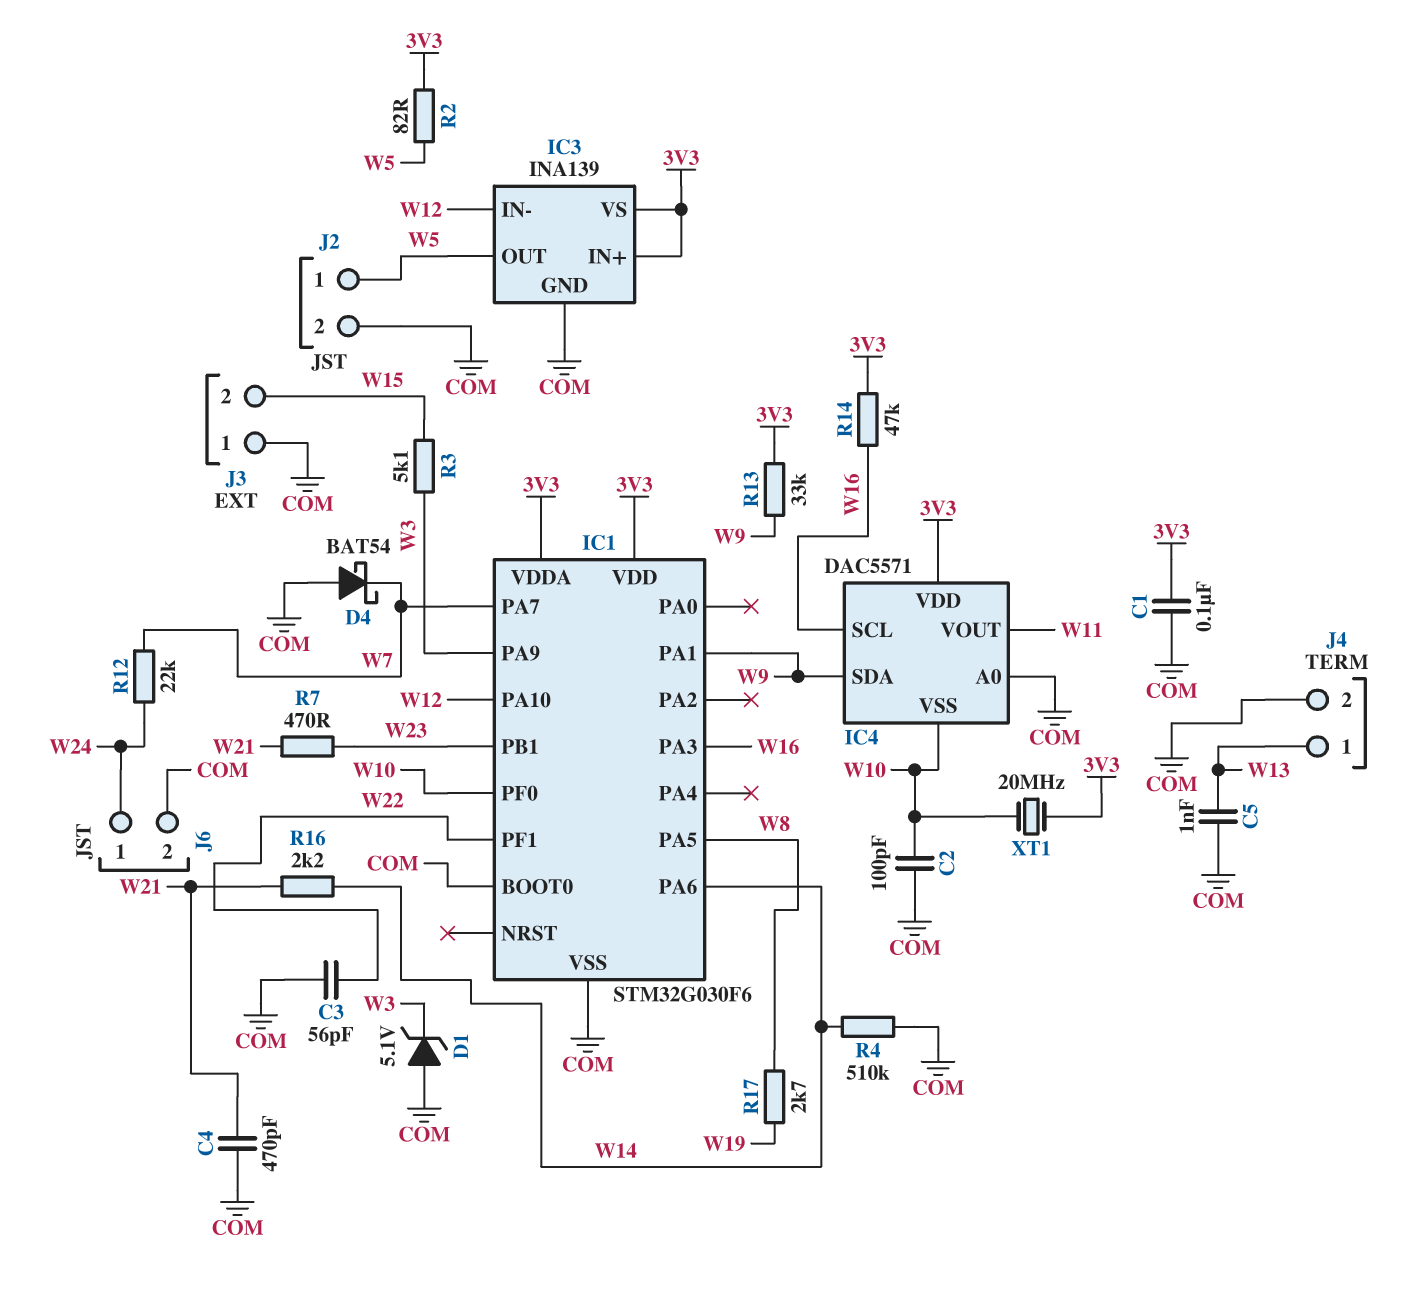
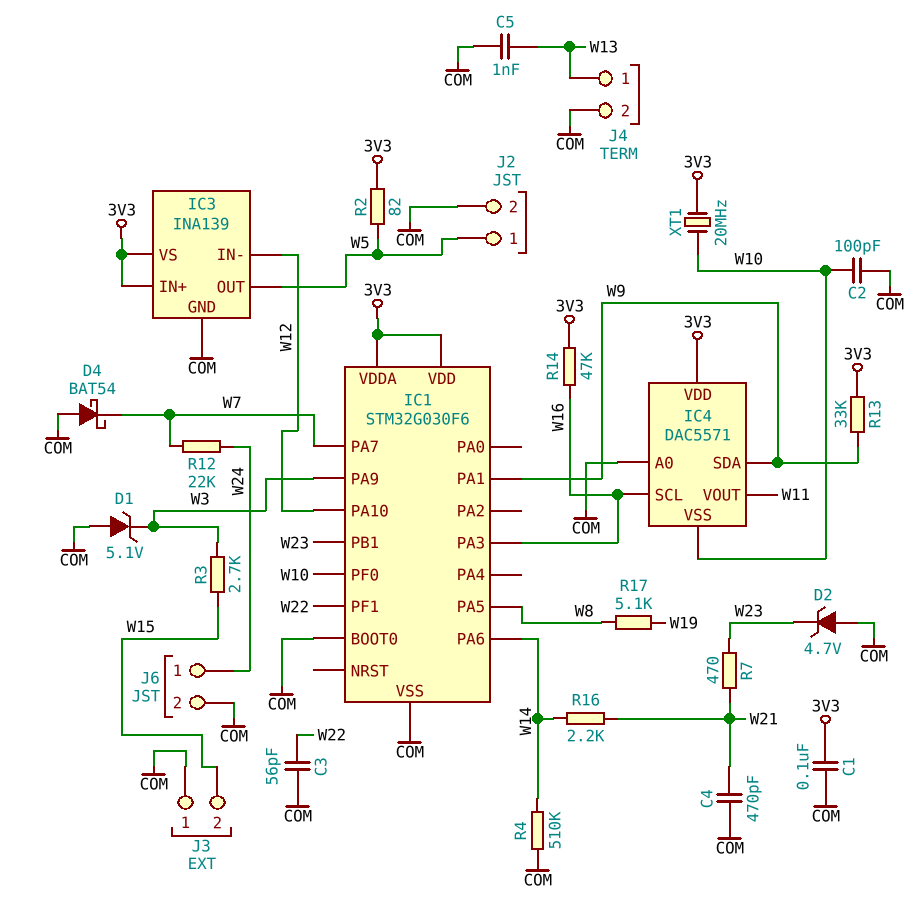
D2: none -> zener 4.7V (A COM, K W23)
R3: 5.1k (W3, W15) -> 2.7k (W3, W15)
R17: 2.7k (W8, W19) -> 5.1k (W8, W19)

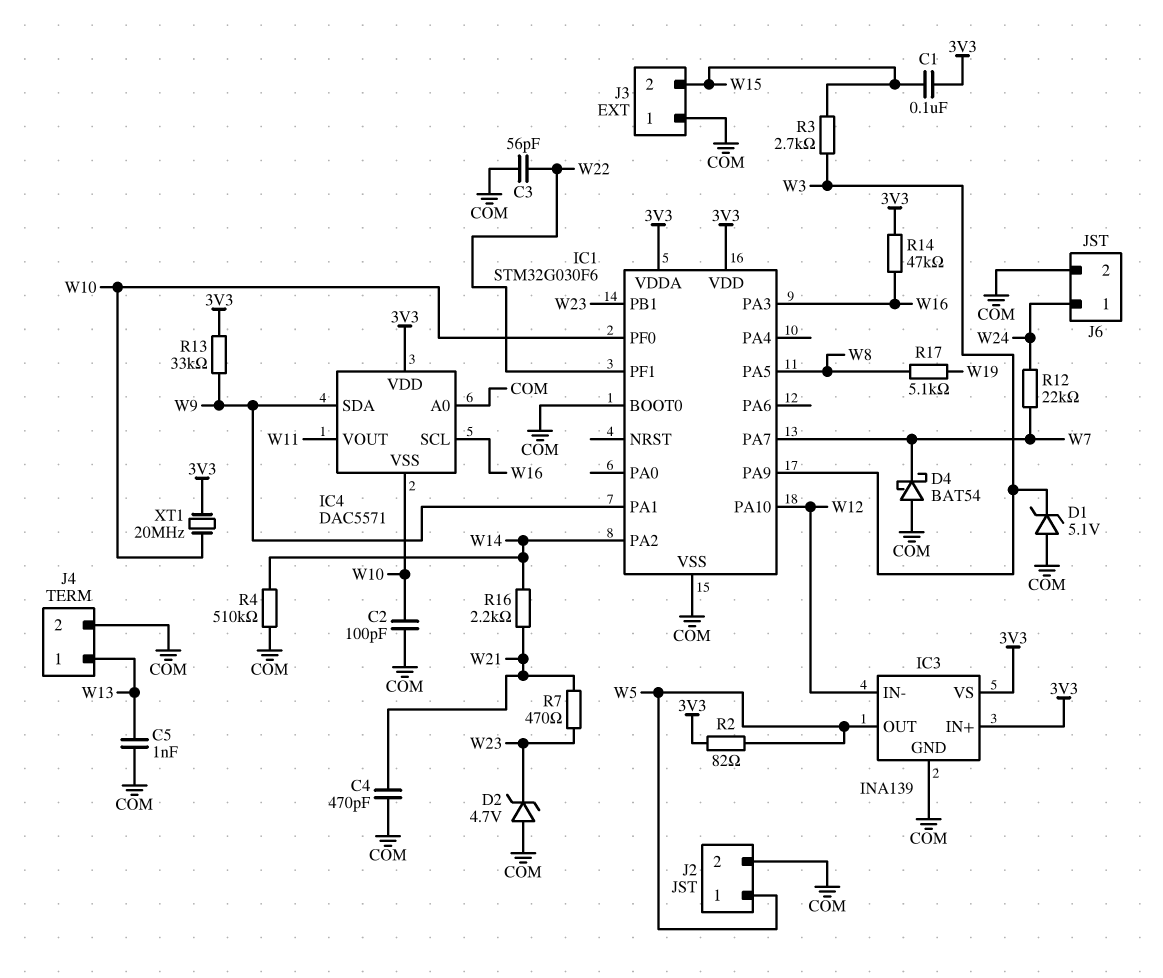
C1: 100nF (3V3, COM) -> 100nF (3V3, W15)
IC1 pin PA2: none -> W14
IC1 pin PA6: W14 -> none

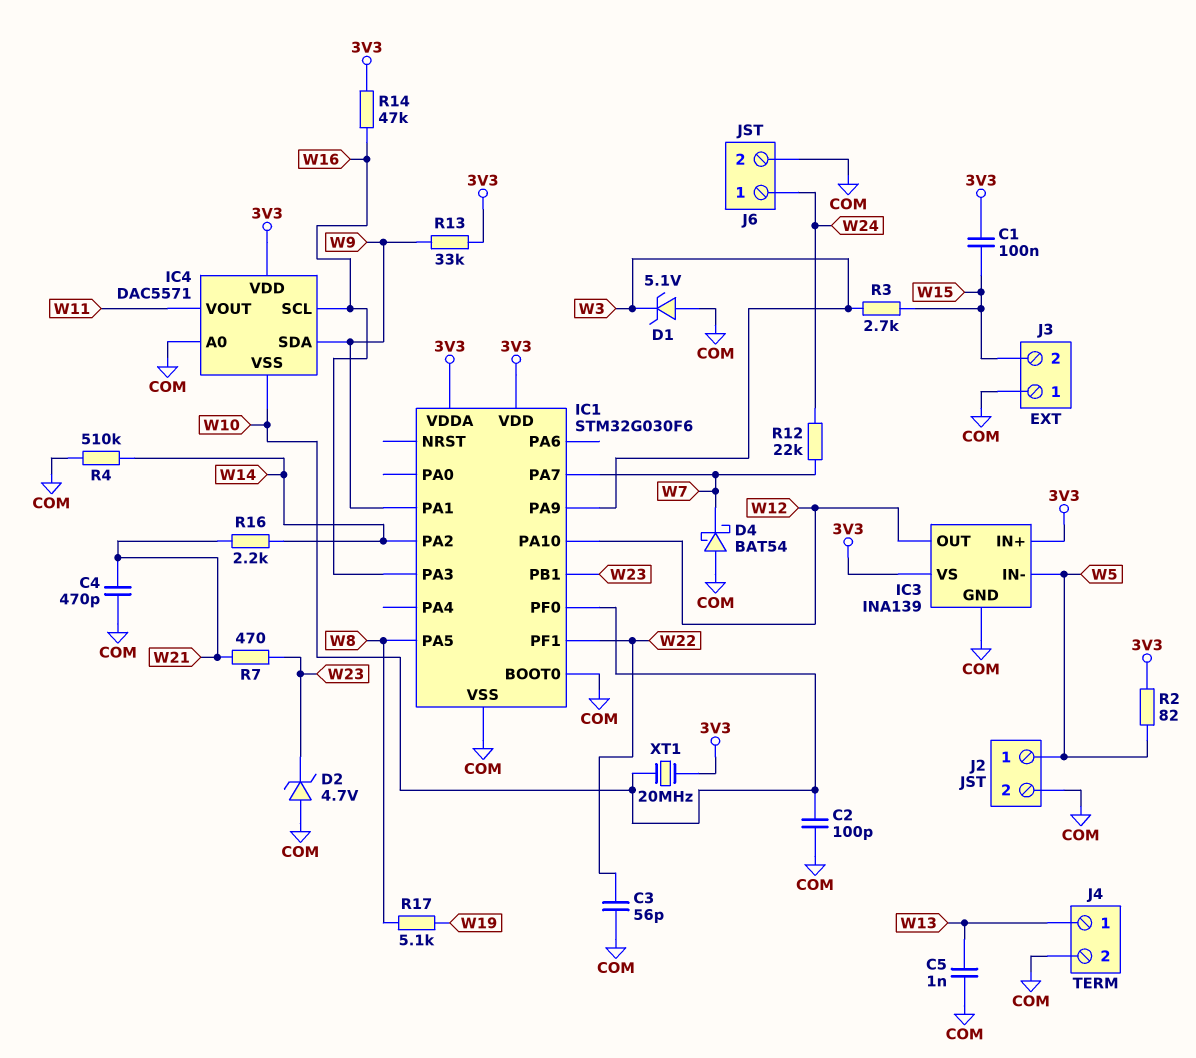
IC3 pin IN-: W12 -> W5
IC3 pin OUT: W5 -> W12

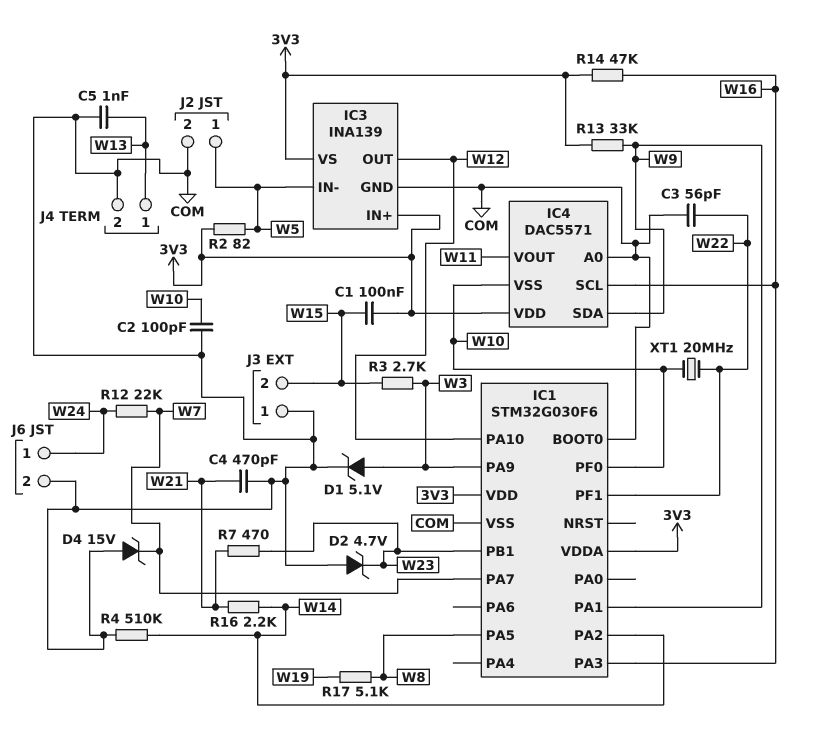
D1: zener 5.1V (A COM, K W3) -> zener 5.1V (A W3, K COM)
D4: schottky BAT54 (A COM, K W7) -> zener 15V (A COM, K W7)
XT1: 20MHz (3V3, W10) -> 20MHz (W10, W22)

